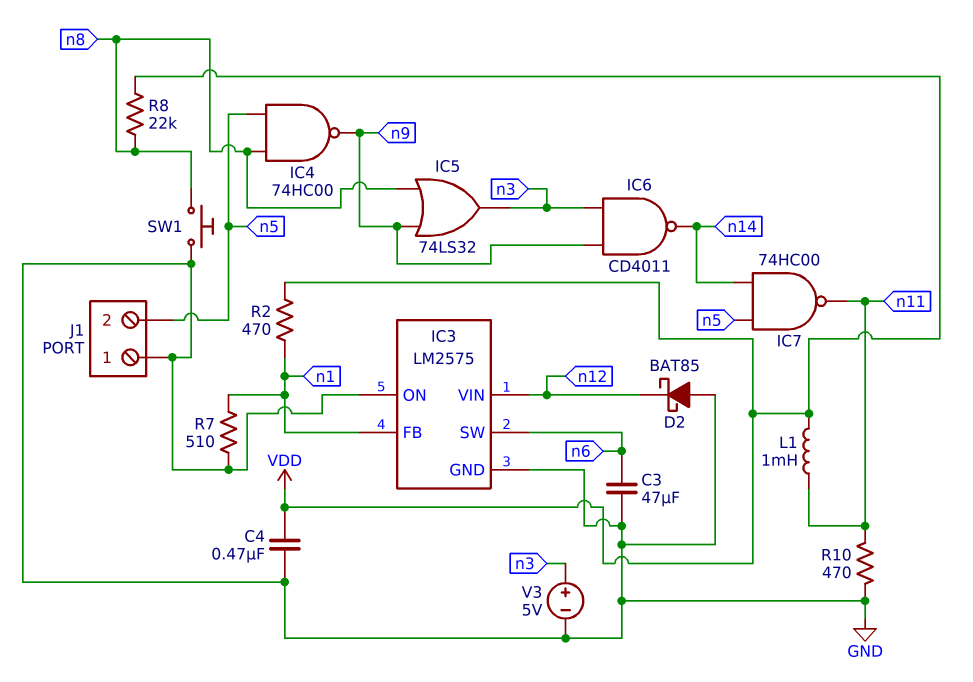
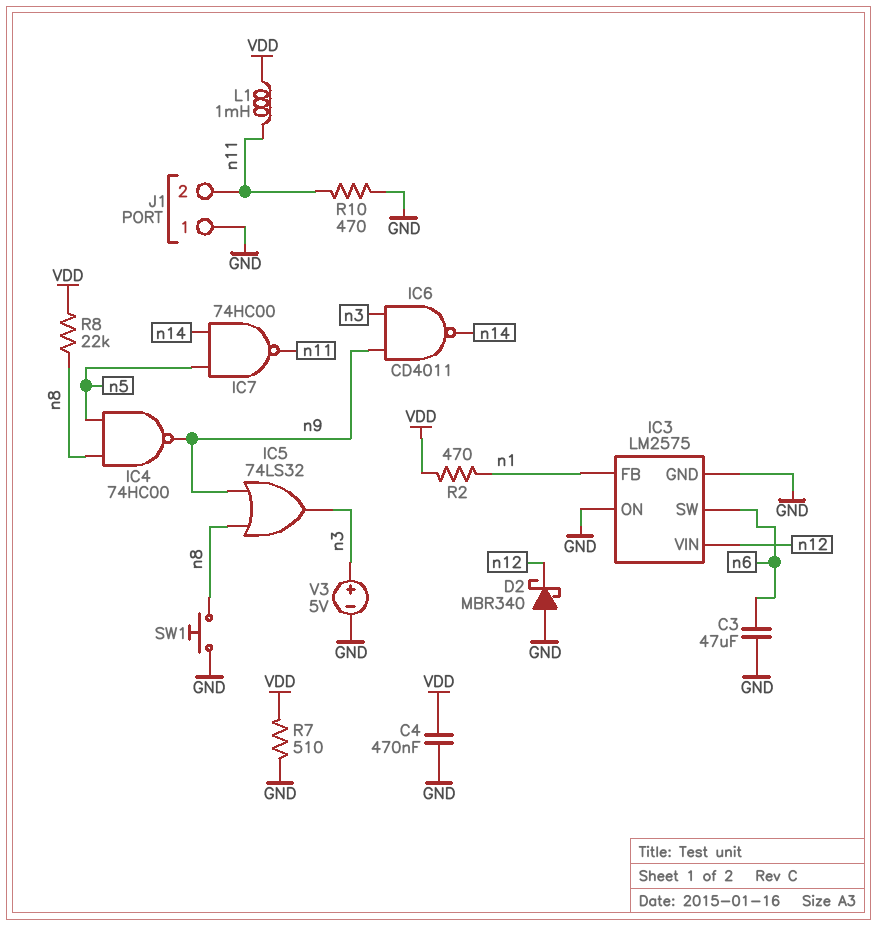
D2: schottky BAT85 (A GND, K n12) -> schottky MBR340 (A GND, K n12)
J1 pin 2: n5 -> n11
R7: 510 (GND, n1) -> 510 (GND, VDD)

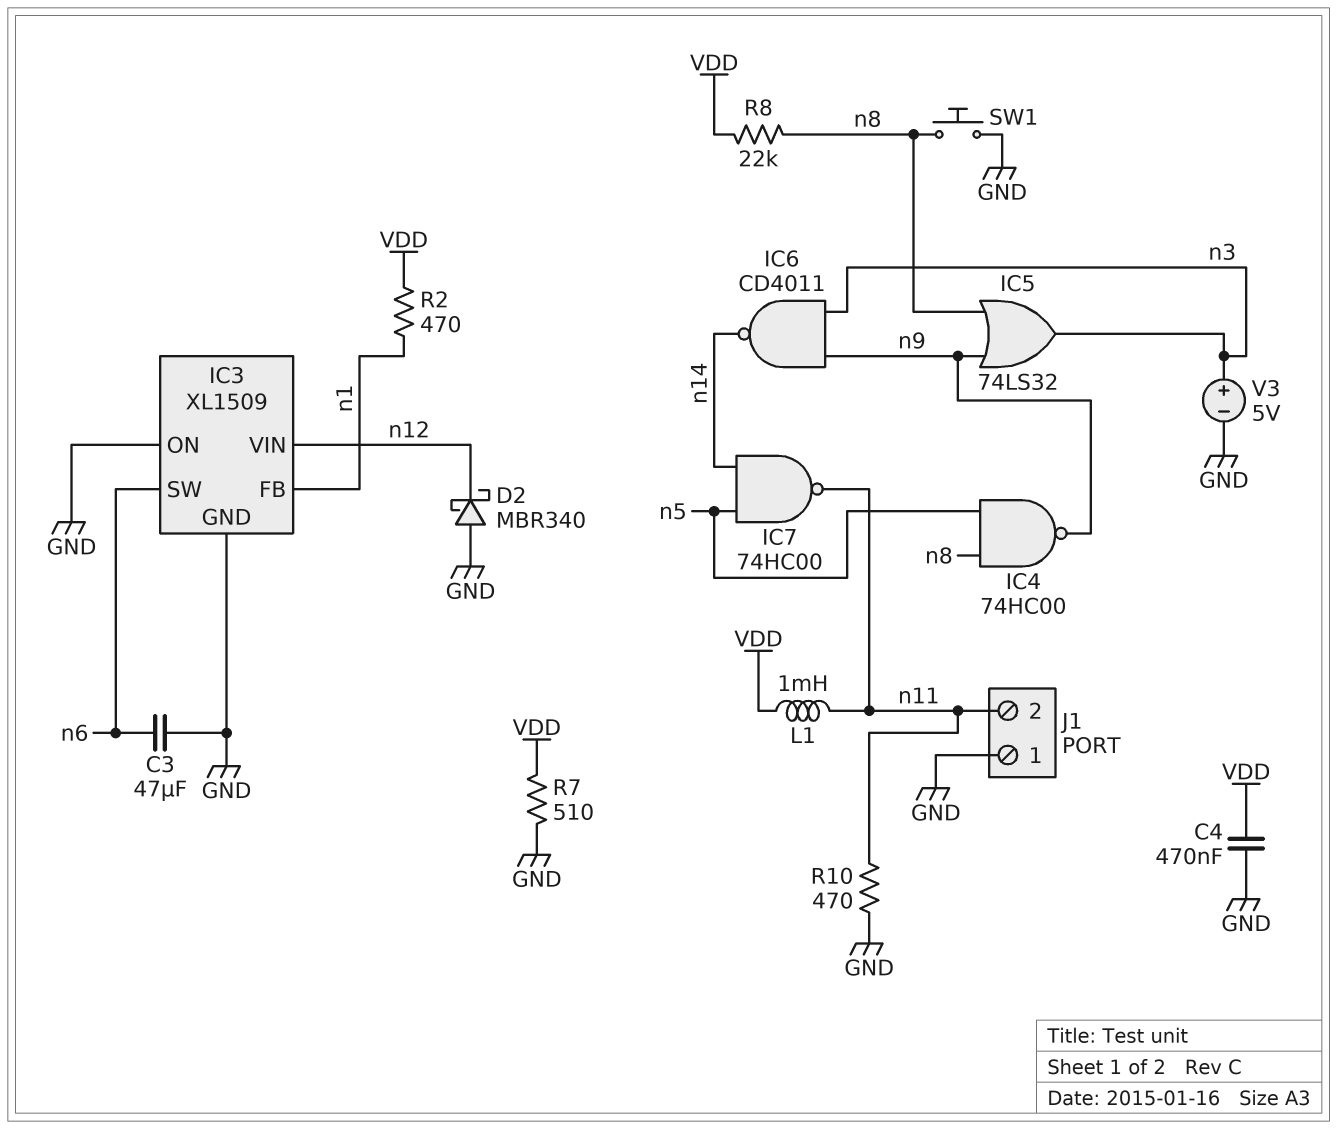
IC3: LM2575 -> XL1509

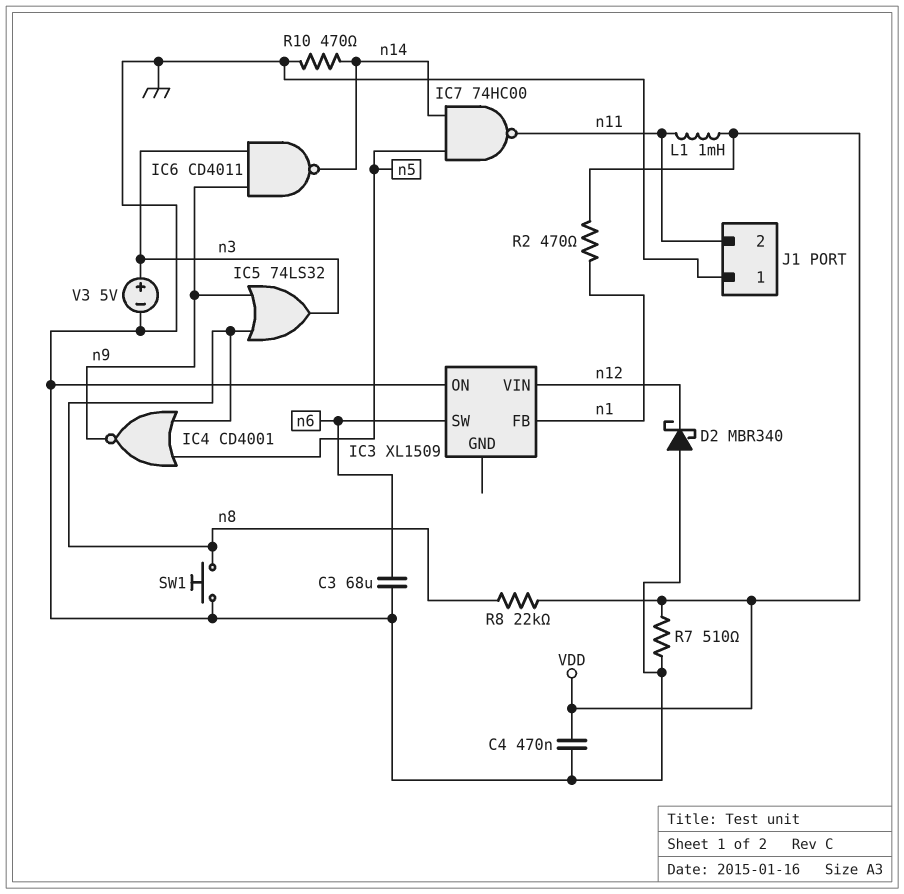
C3: 47uF (GND, n6) -> 68uF (GND, n6)
IC3 pin GND: GND -> none
IC4: NAND 74HC00 (in n5, in n8, out n9) -> NOR CD4001 (in n5, in n8, out n9)
R10: 470 (GND, n11) -> 470 (GND, n14)

